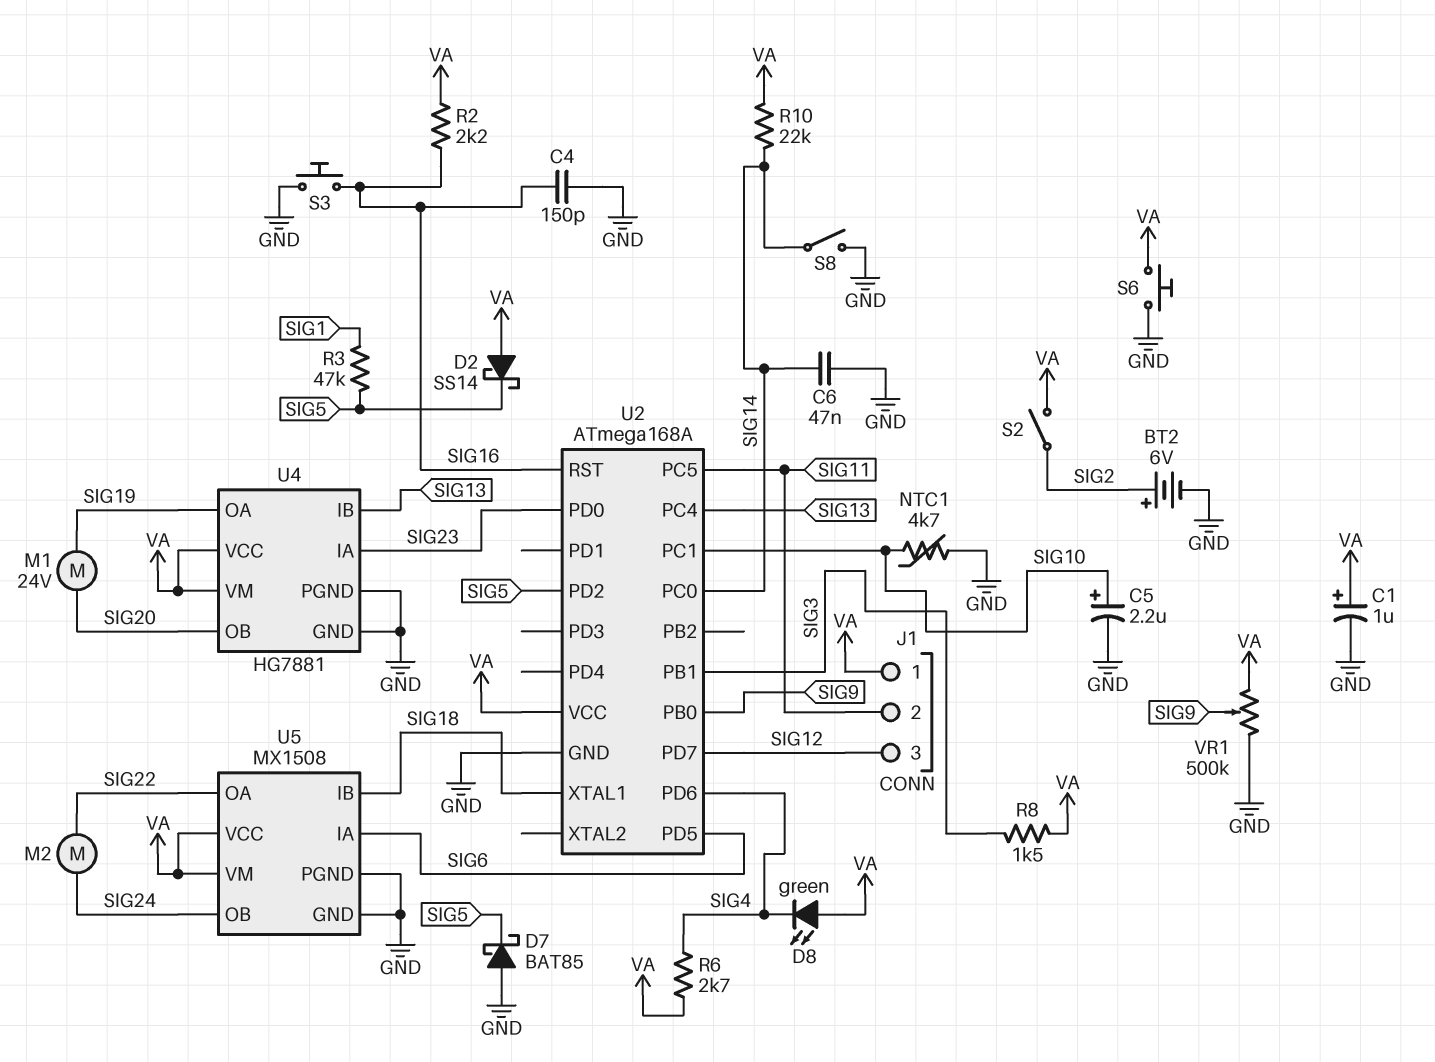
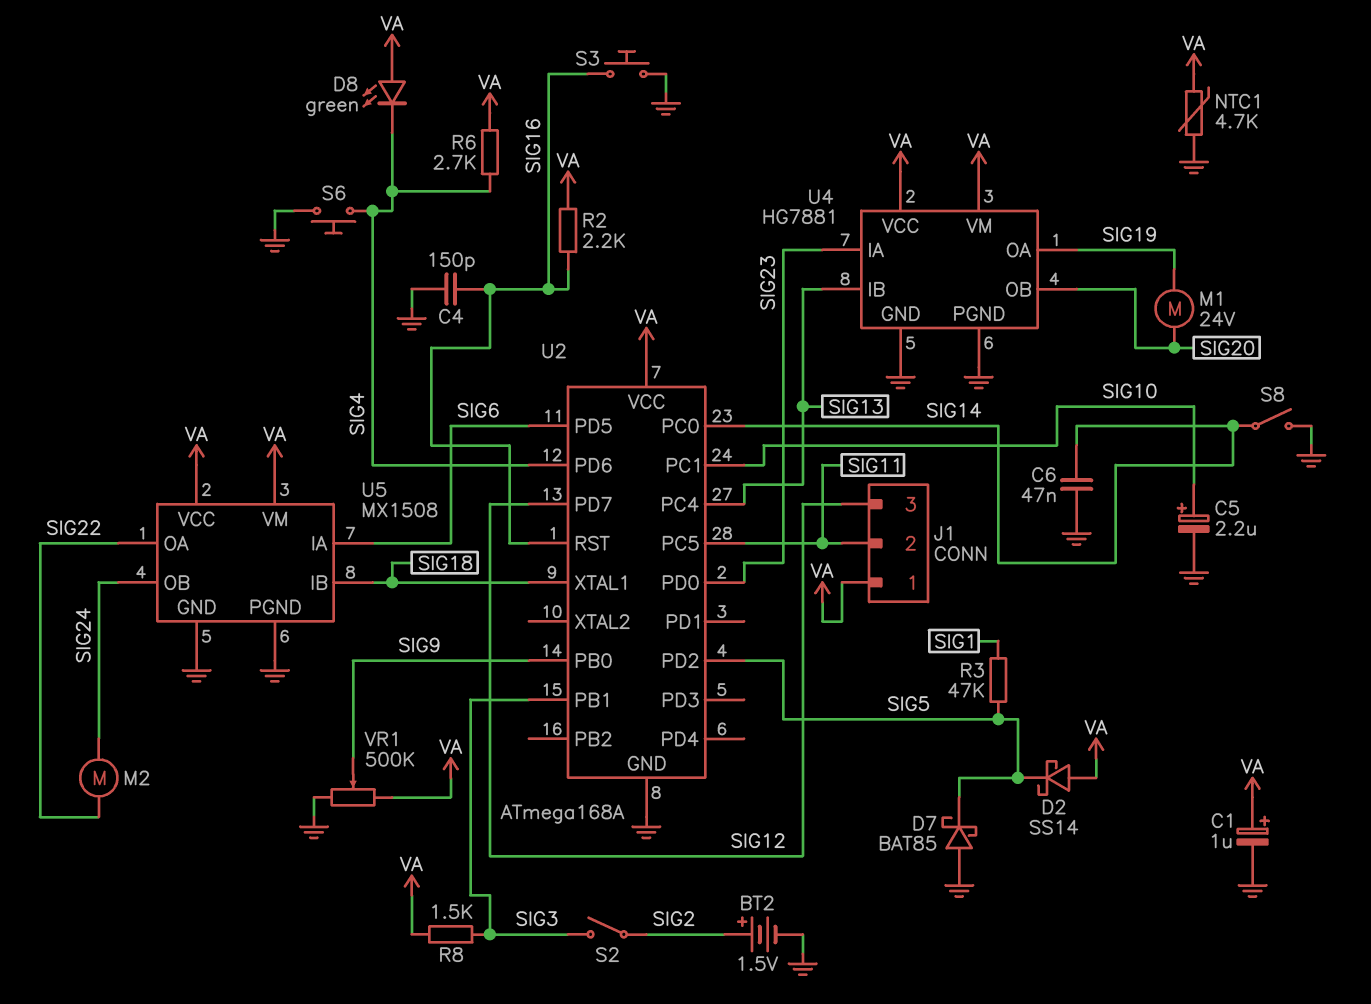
BT2: 6V (plus SIG2, minus GND) -> 1.5V (plus SIG2, minus GND)
NTC1: 4.7k (GND, SIG10) -> 4.7k (GND, VA)
R10: 22k (SIG14, VA) -> none
S2: switch (SIG2, VA) -> switch (SIG2, SIG3)
S6: button (GND, VA) -> button (GND, SIG4)

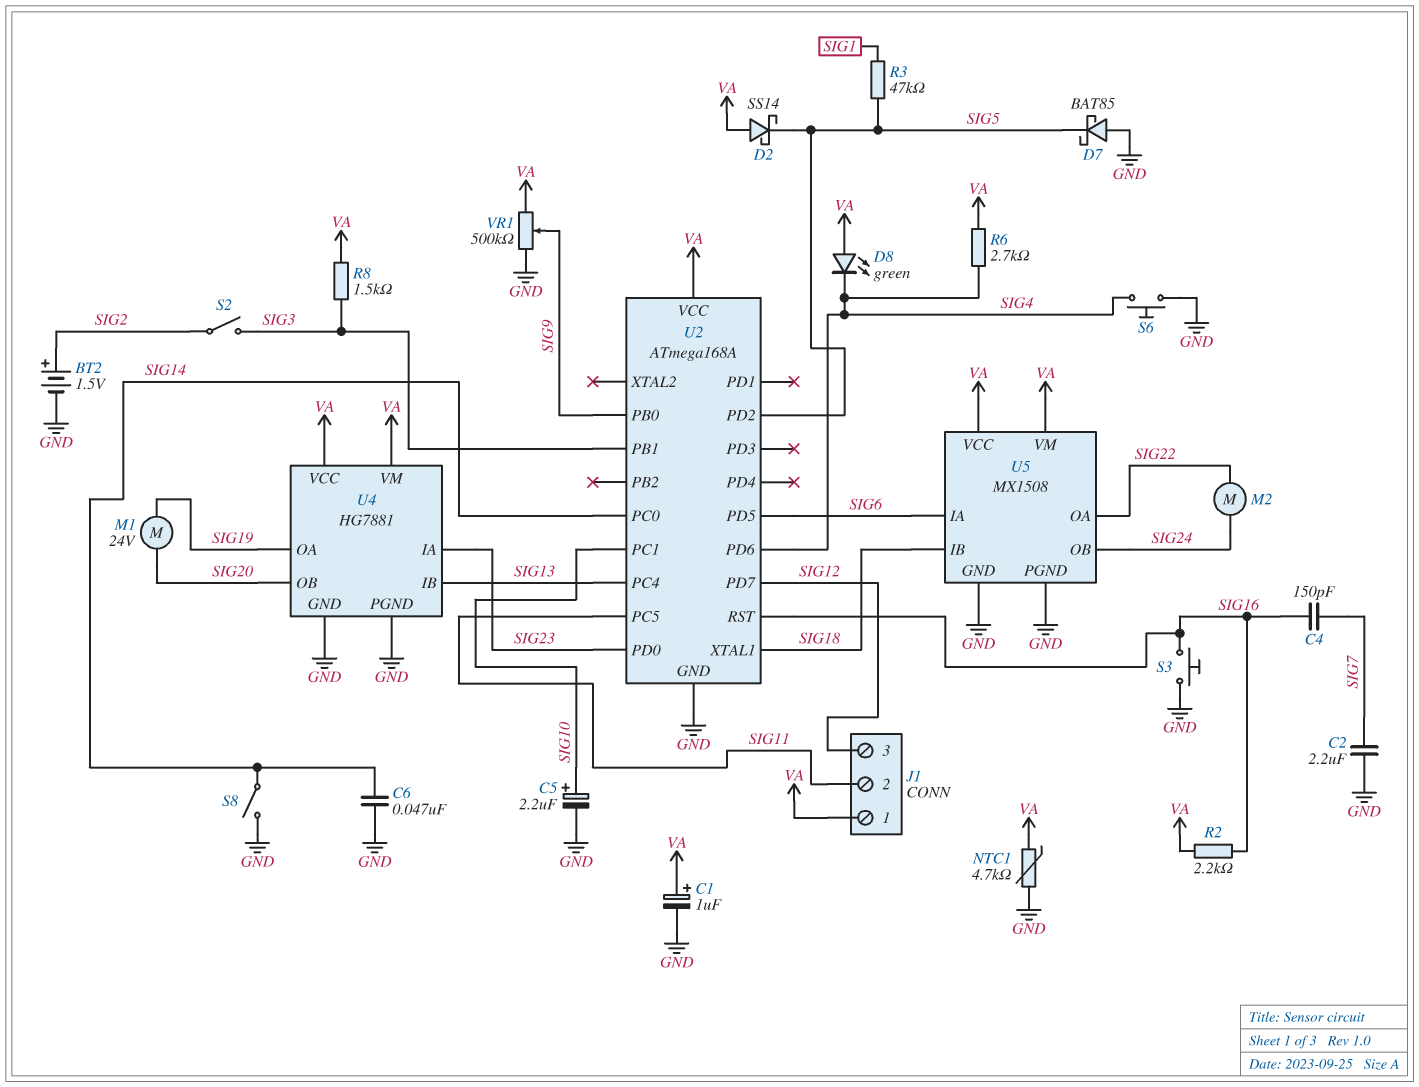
C2: none -> 2.2uF (GND, SIG7)
C4: 150pF (GND, SIG16) -> 150pF (SIG7, SIG16)

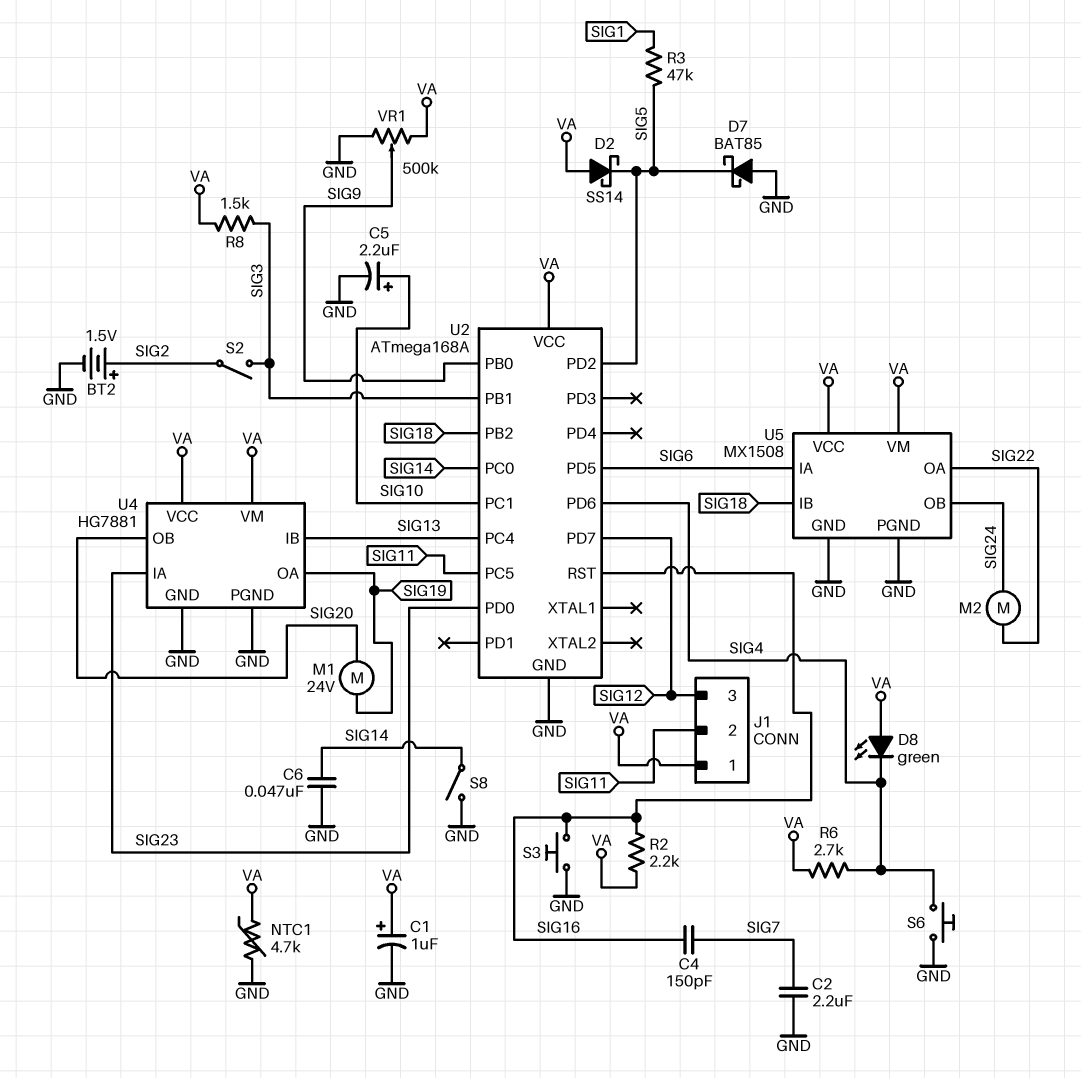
U2 pin PB2: none -> SIG18
U2 pin XTAL1: SIG18 -> none

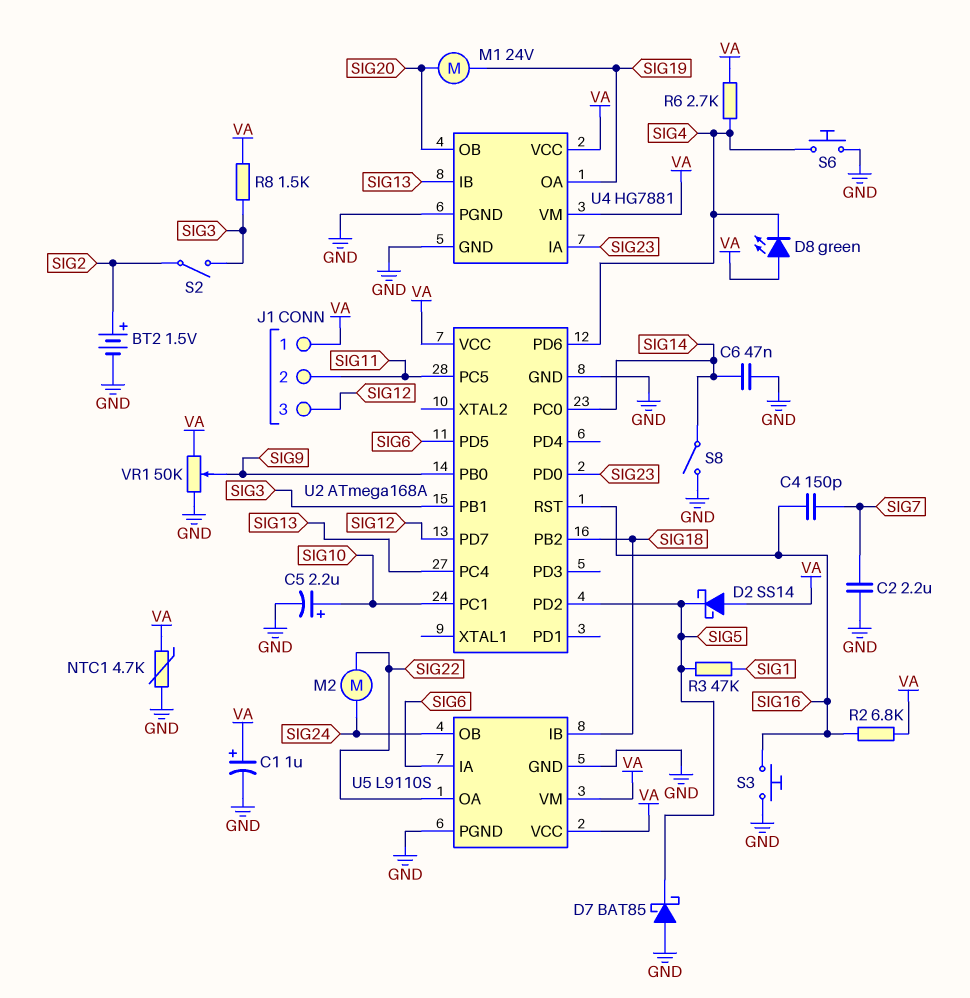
R2: 2.2k (SIG16, VA) -> 6.8k (SIG16, VA)
U5: MX1508 -> L9110S
VR1: 500k (GND, VA, wiper SIG9) -> 50k (GND, VA, wiper SIG9)

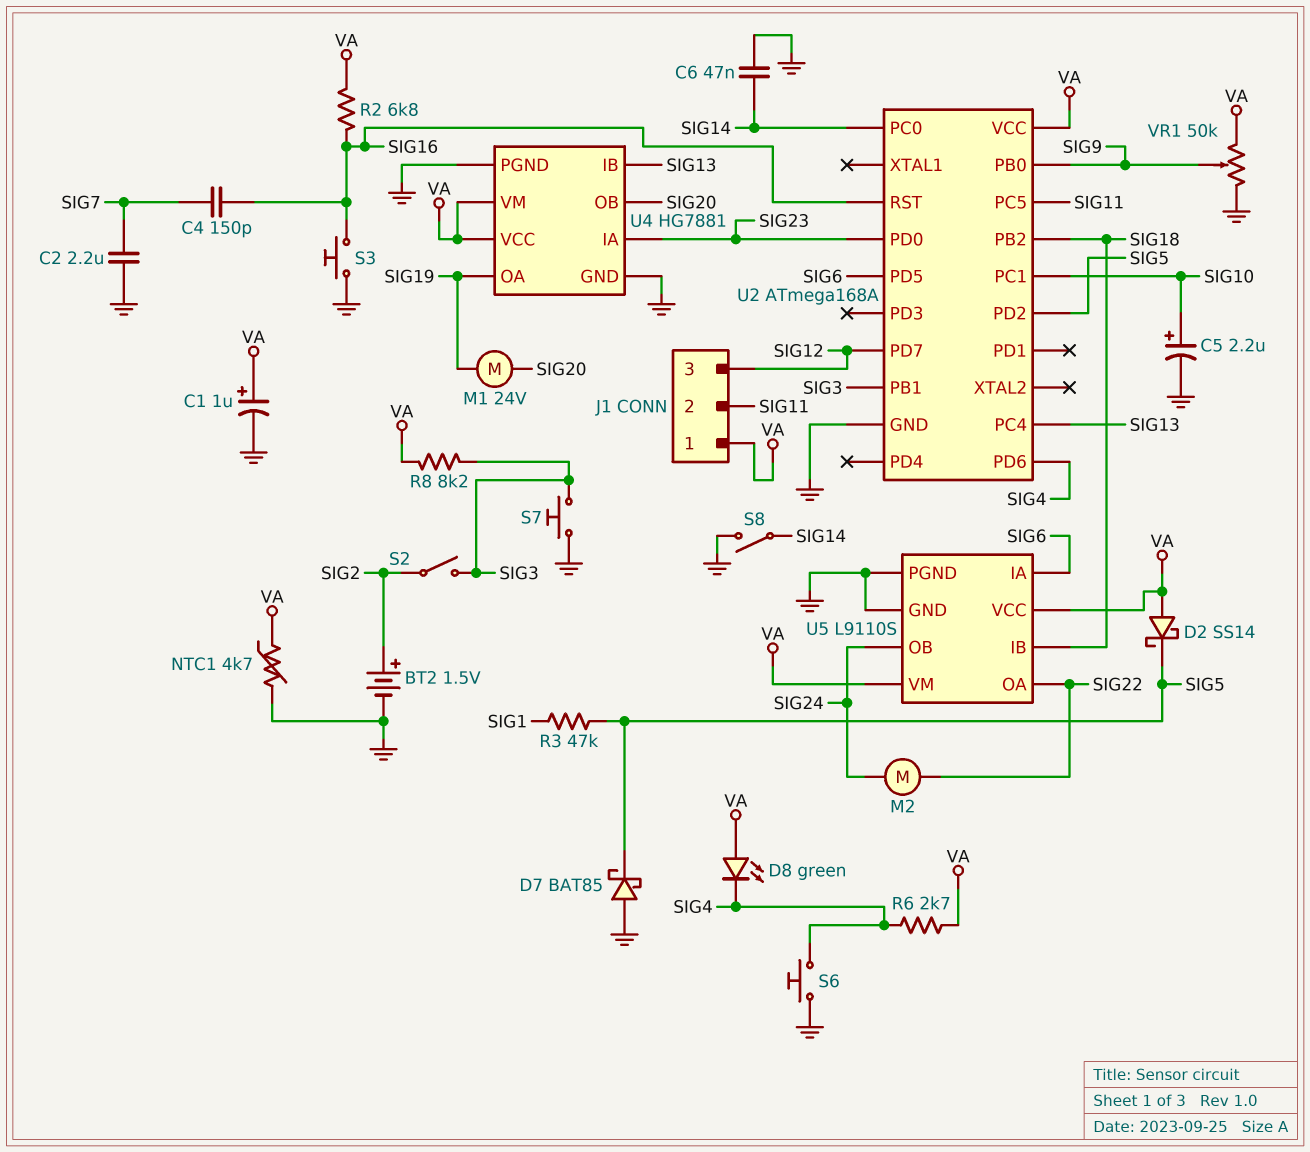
R8: 1.5k (SIG3, VA) -> 8.2k (SIG3, VA)
S7: none -> button (GND, SIG3)

